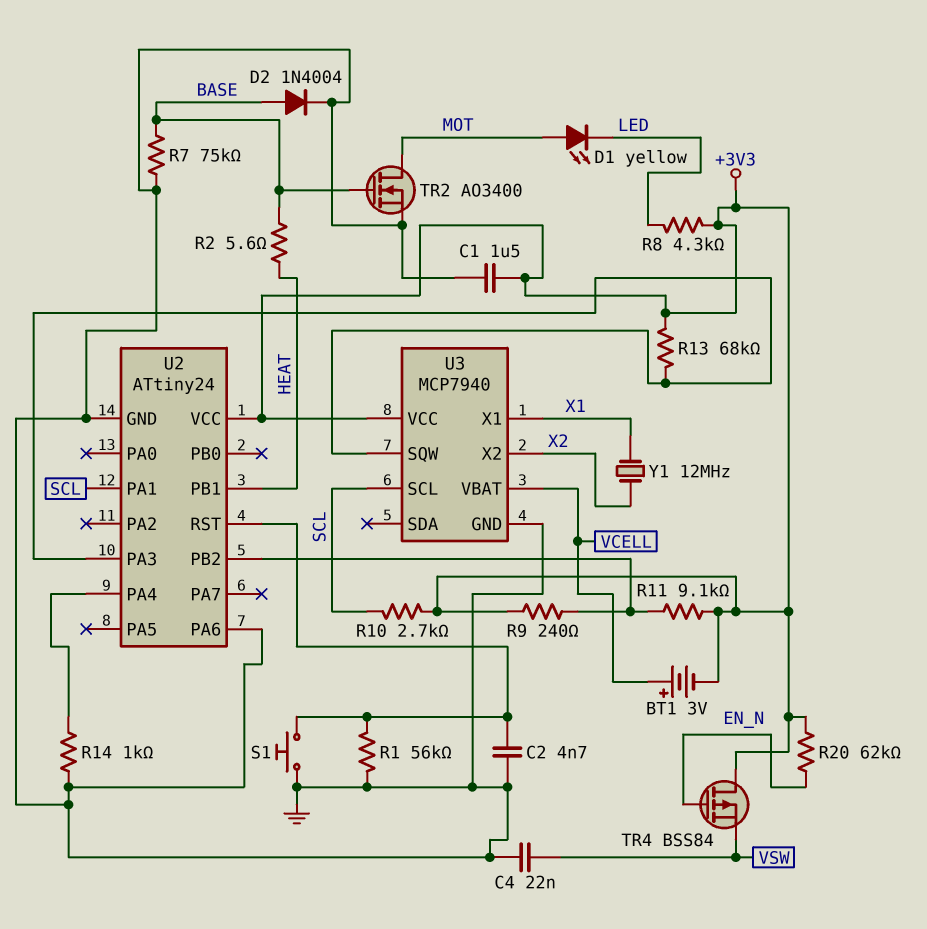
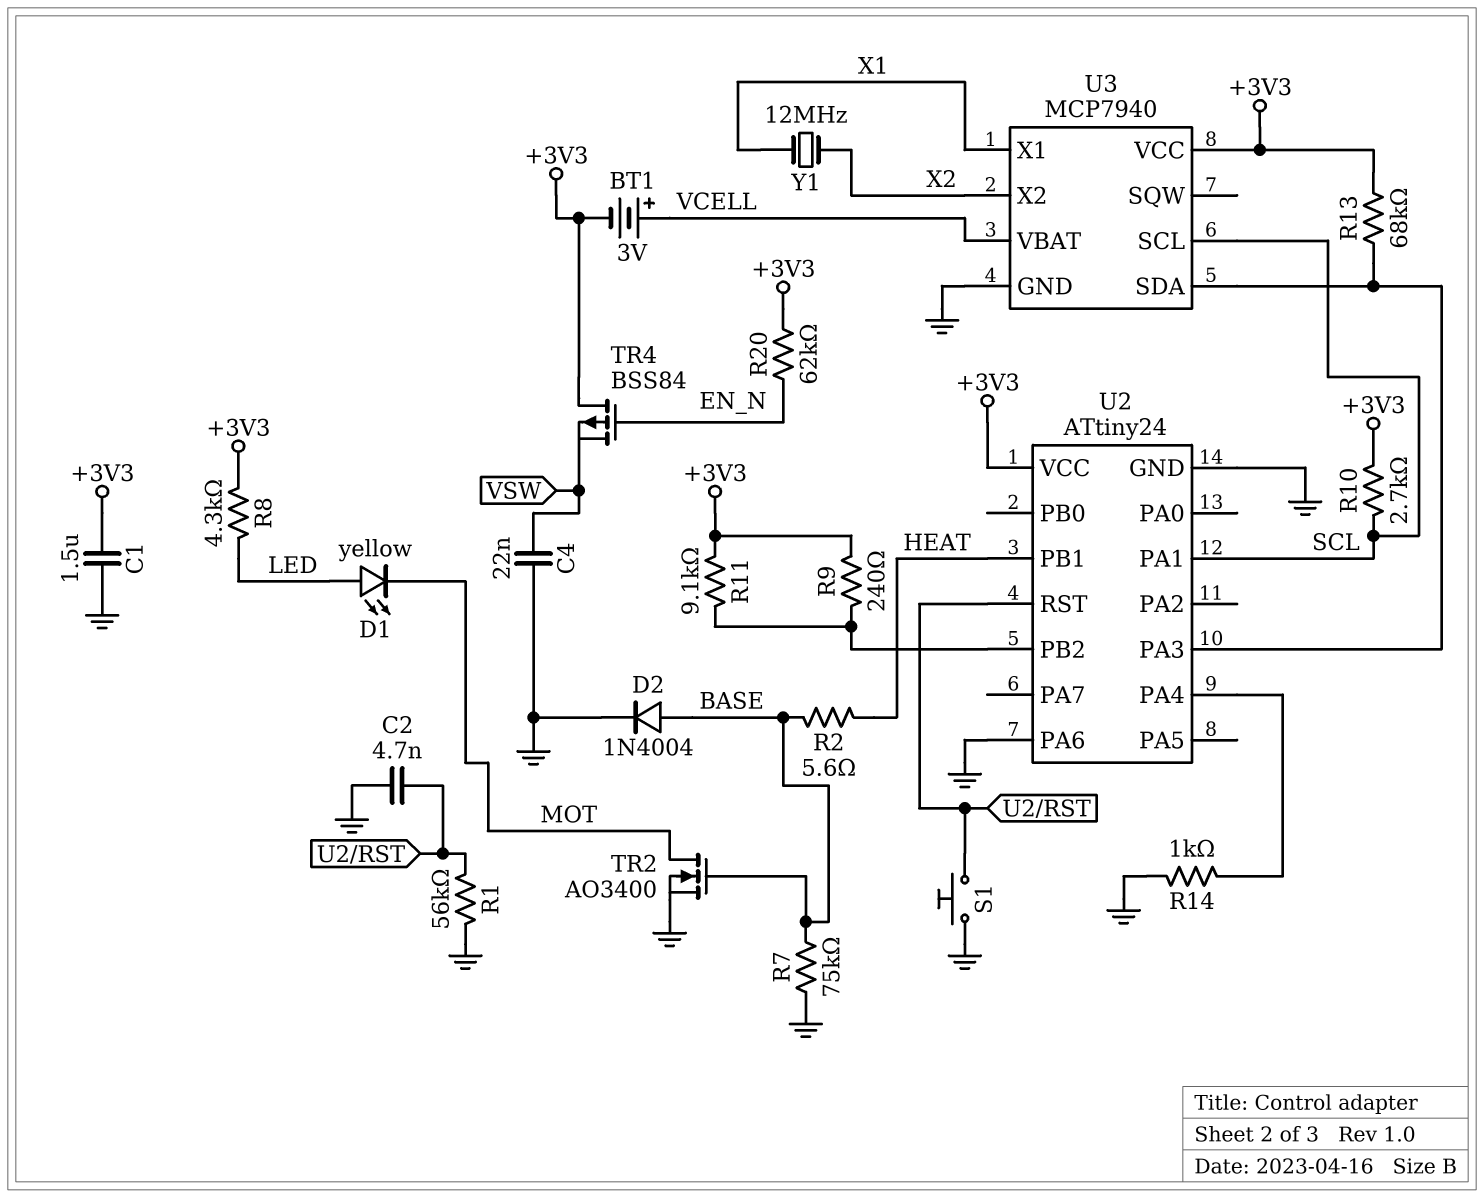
D1: LED yellow (A MOT, K LED) -> LED yellow (A LED, K MOT)
U3 pin SDA: none -> U2/PA3
U3 pin SQW: U2/PA3 -> none

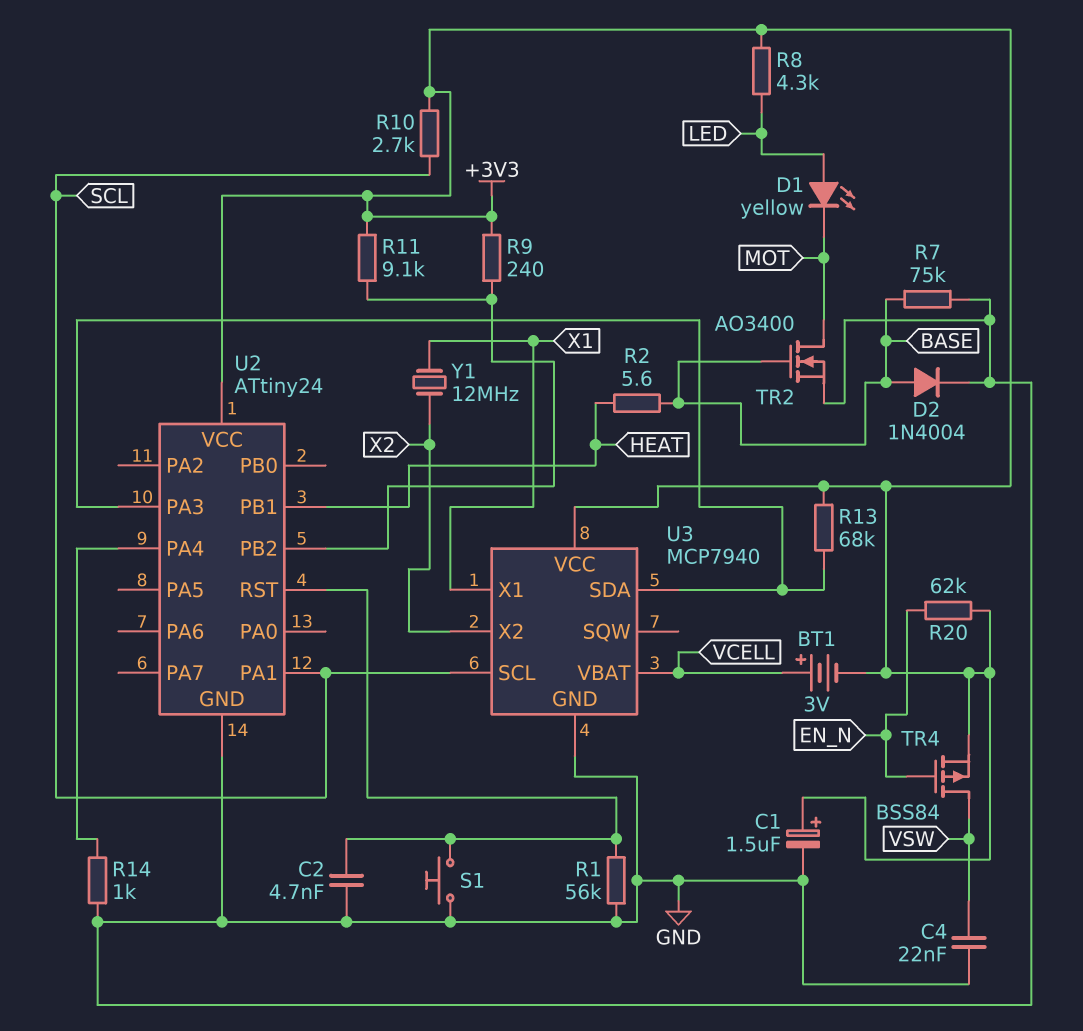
C1: 1.5uF (+3V3, GND) -> 1.5uF (plus +3V3, minus GND)
TR4: PMOS BSS84 (G EN_N, D +3V3, S VSW) -> PMOS BSS84 (G EN_N, D VSW, S +3V3)
U2 pin PA6: GND -> none

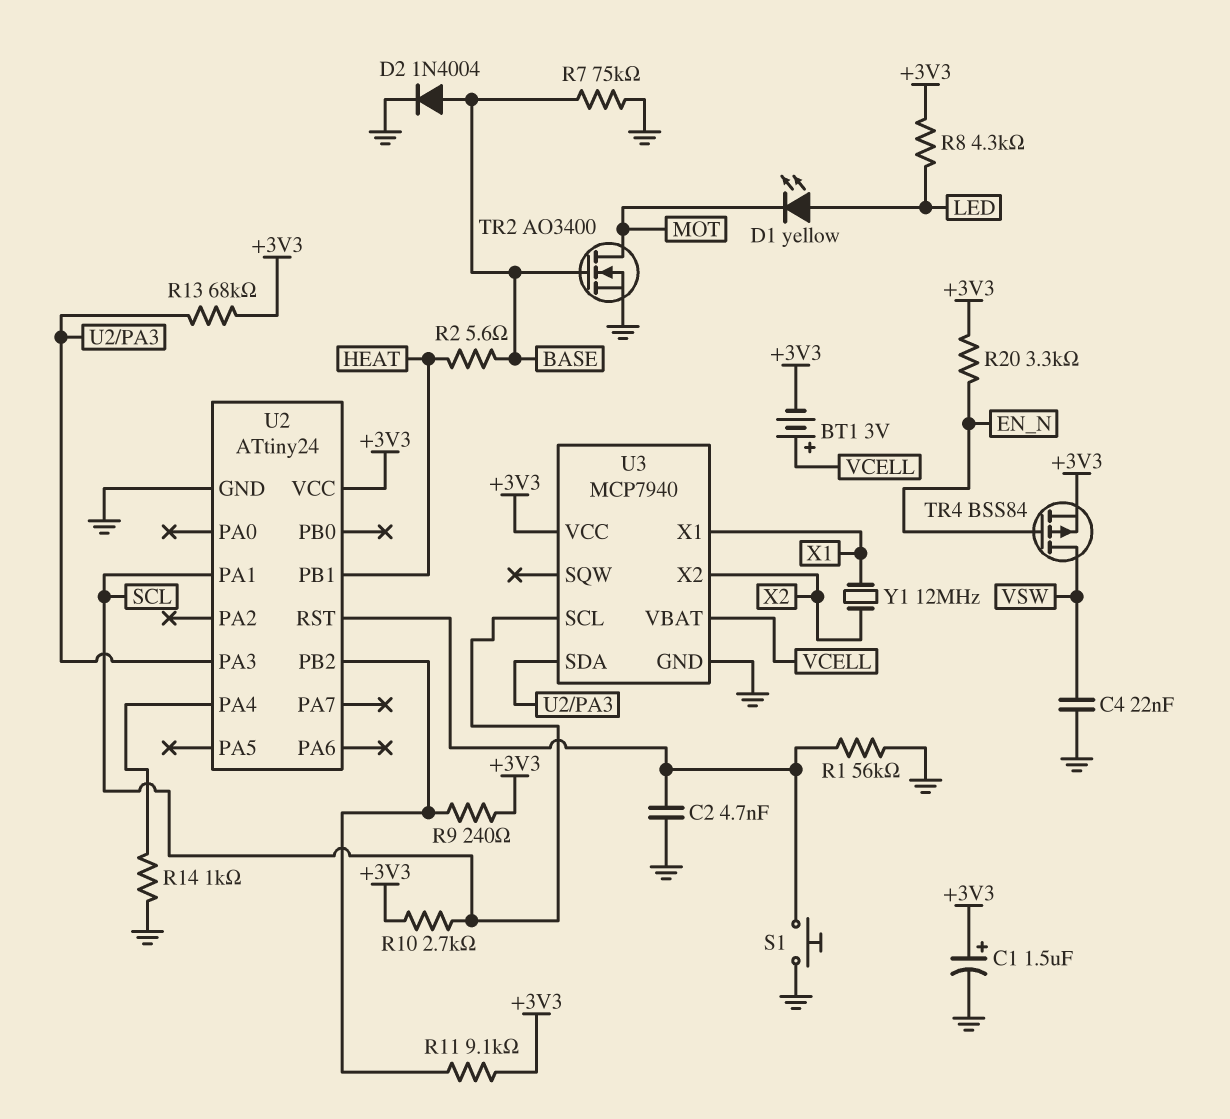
R20: 62k (+3V3, EN_N) -> 3.3k (+3V3, EN_N)

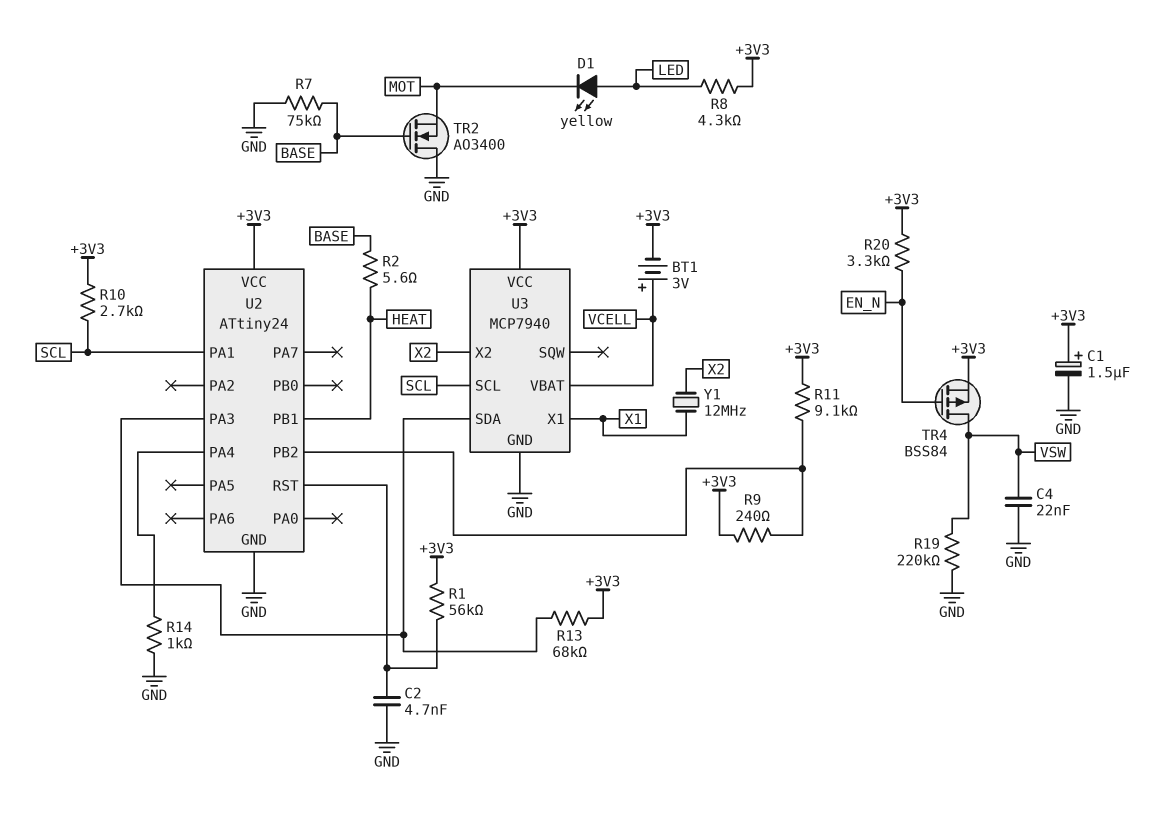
D2: diode 1N4004 (A BASE, K GND) -> none
R1: 56k (GND, U2/RST) -> 56k (+3V3, U2/RST)
R19: none -> 220k (GND, VSW)
S1: button (GND, U2/RST) -> none
TR2: NMOS AO3400 (G BASE, D MOT, S GND) -> NMOS AO3400 (G BASE, D GND, S MOT)

